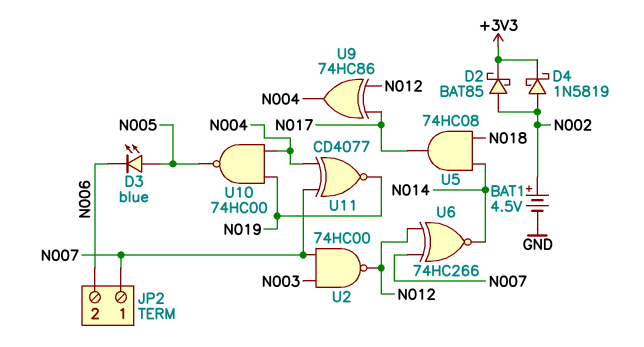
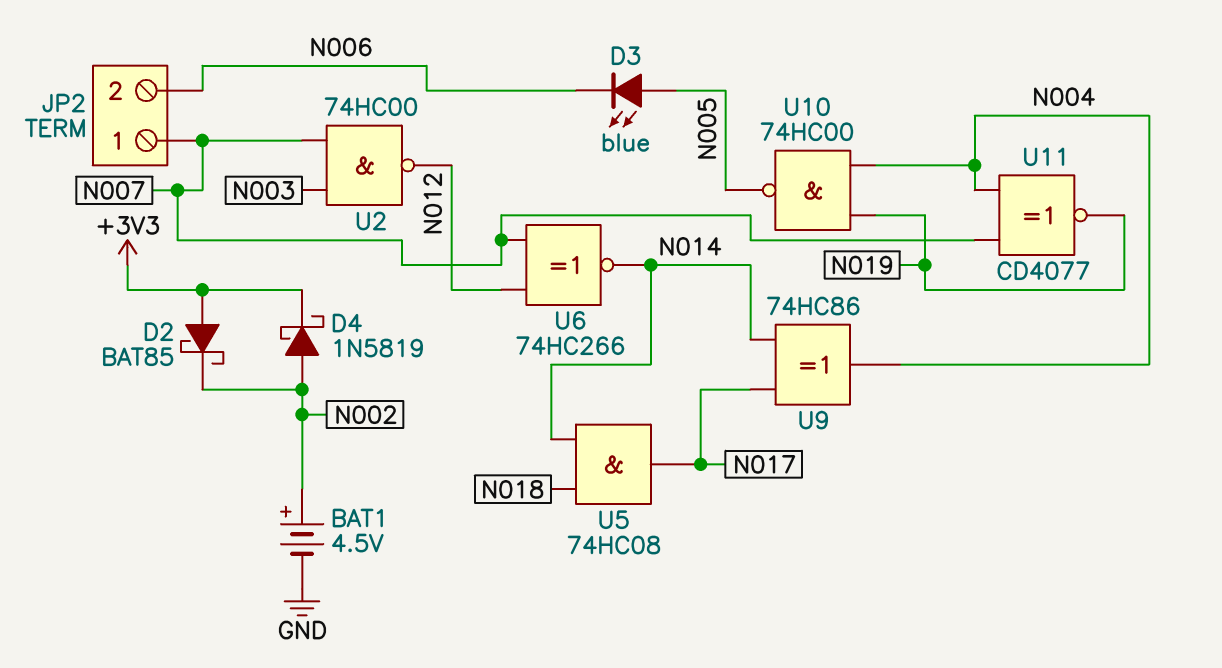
D2: schottky BAT85 (A N002, K +3V3) -> schottky BAT85 (A +3V3, K N002)
U9: XOR 74HC86 (in N012, in N017, out N004) -> XOR 74HC86 (in N014, in N017, out N004)

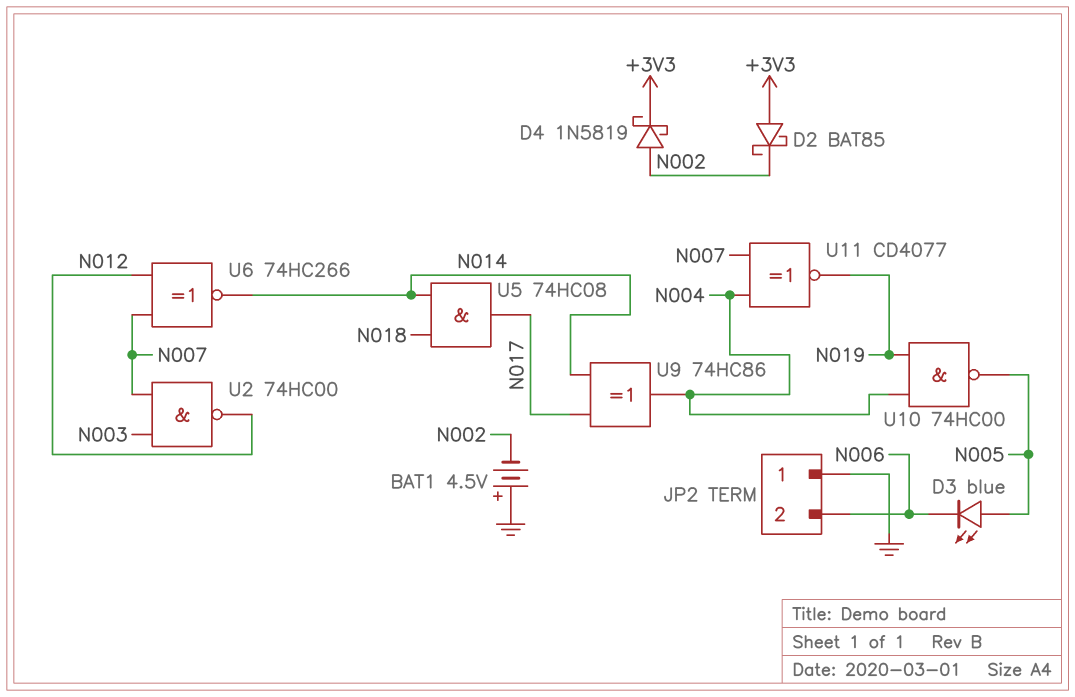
BAT1: 4.5V (plus N002, minus GND) -> 4.5V (plus GND, minus N002)
JP2 pin 1: N007 -> GND

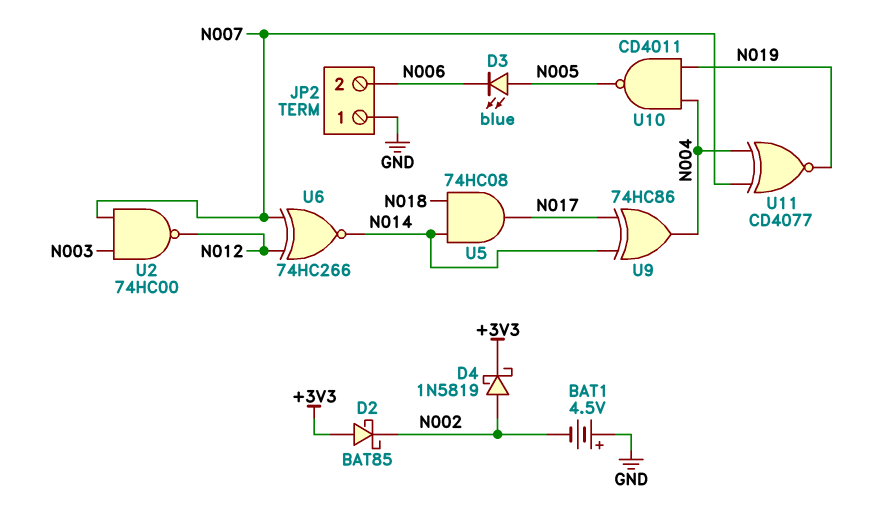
U10: NAND 74HC00 (in N004, in N019, out N005) -> NAND CD4011 (in N004, in N019, out N005)

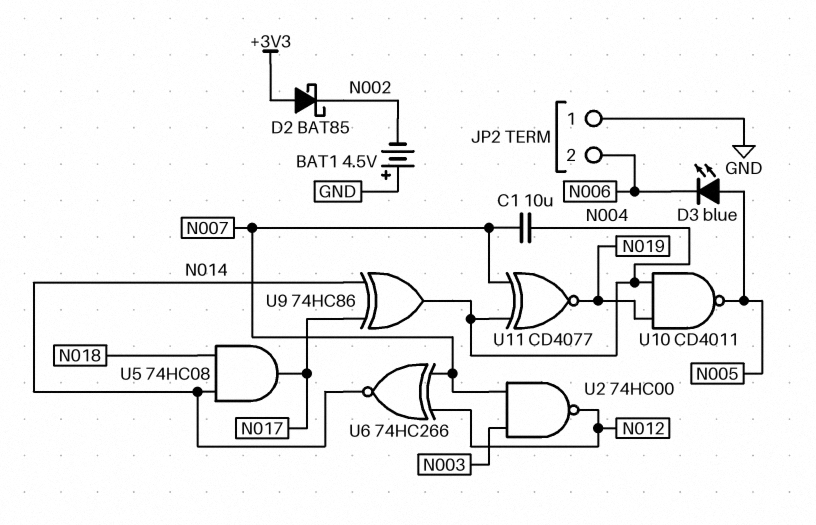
C1: none -> 10uF (N004, N007)
D4: schottky 1N5819 (A N002, K +3V3) -> none

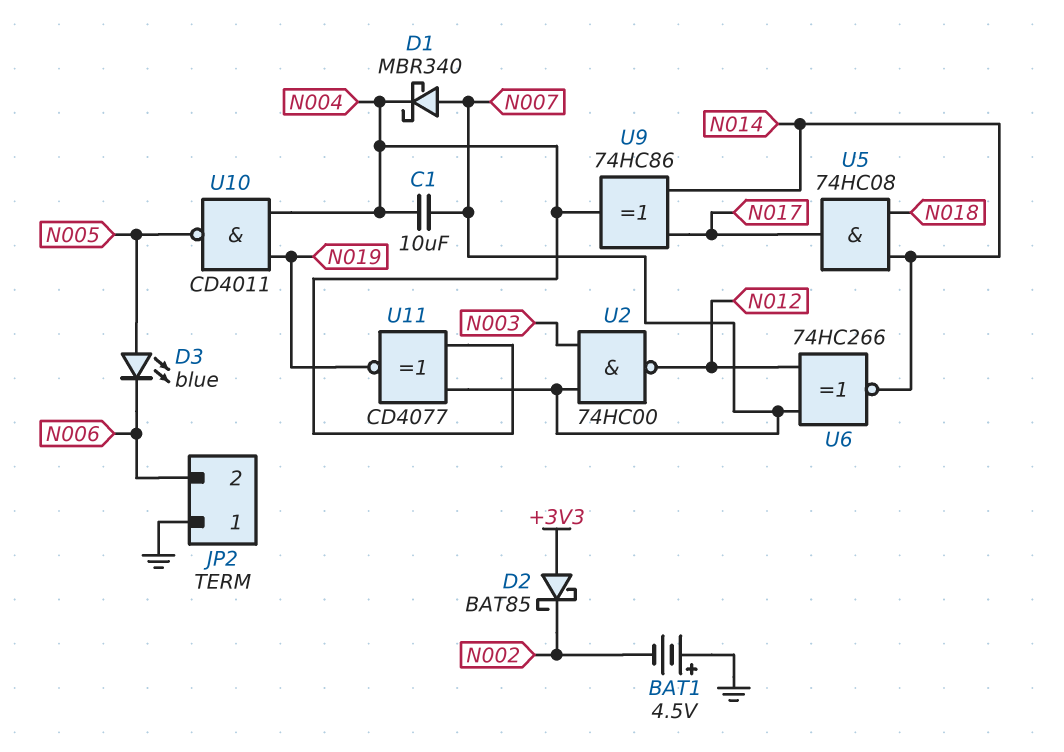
D1: none -> schottky MBR340 (A N007, K N004)

